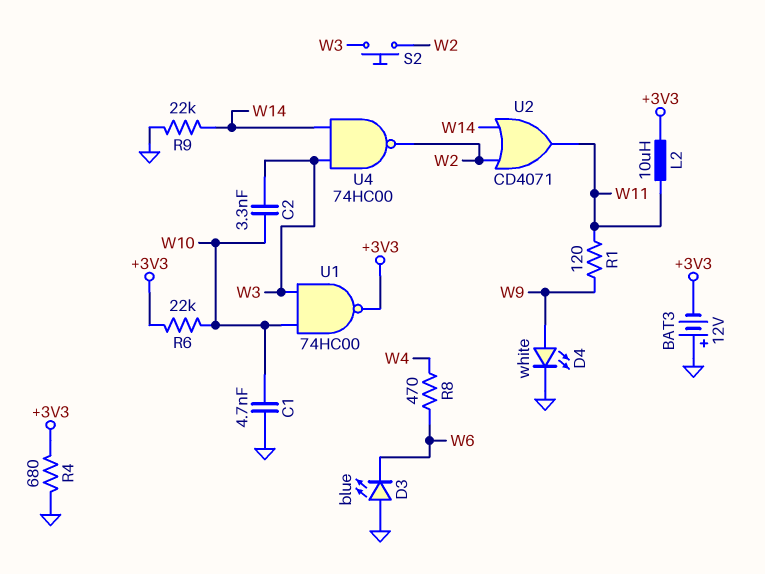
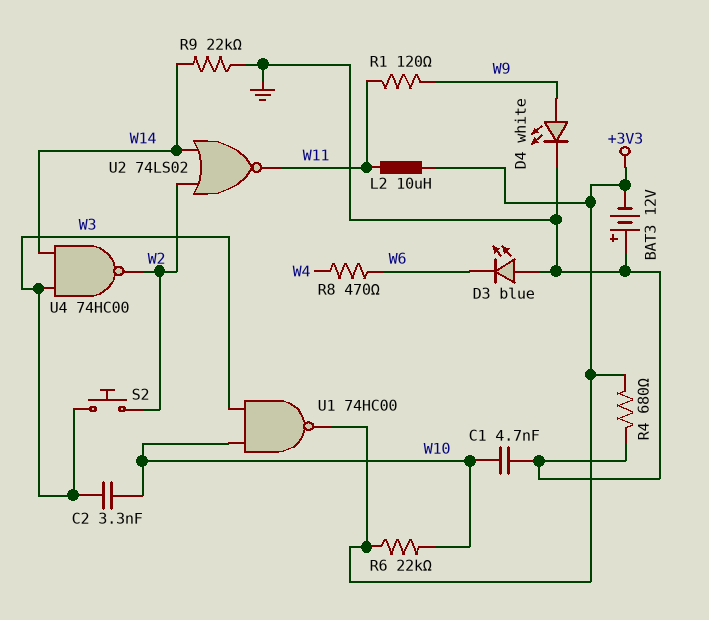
U2: OR CD4071 (in W2, in W14, out W11) -> NOR 74LS02 (in W2, in W14, out W11)

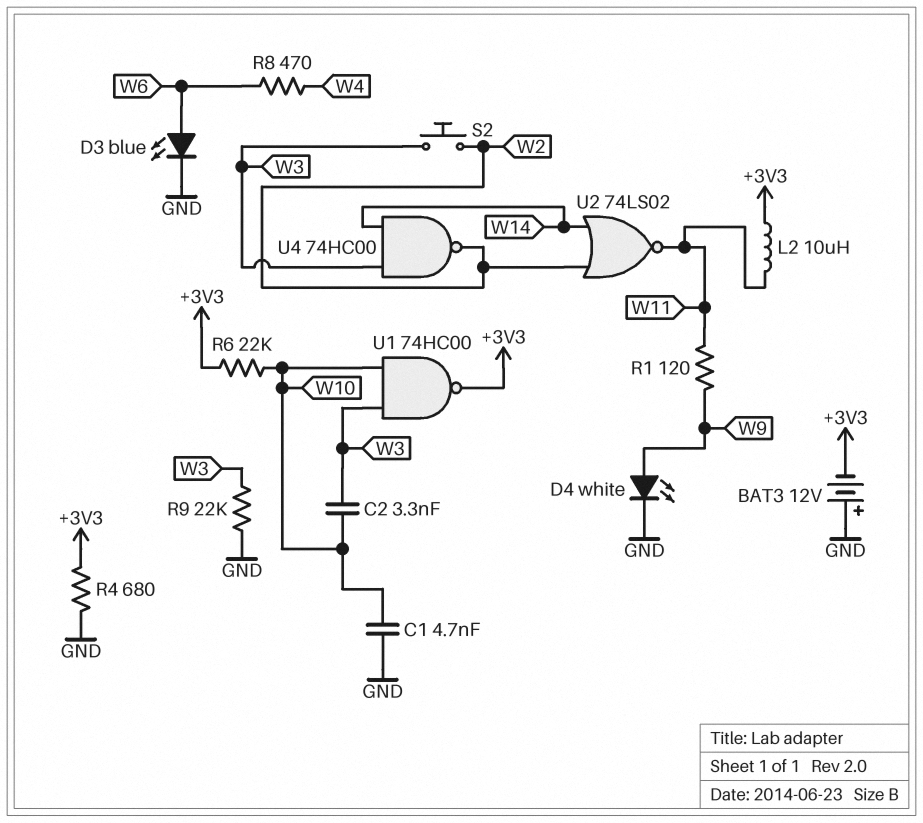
D3: LED blue (A GND, K W6) -> LED blue (A W6, K GND)
R9: 22k (GND, W14) -> 22k (GND, W3)

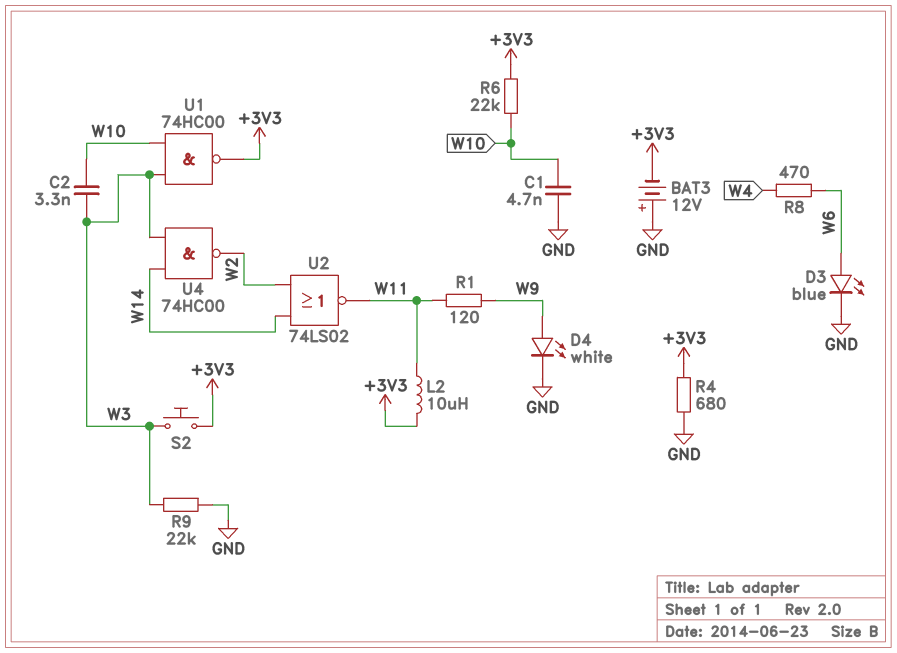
S2: button (W2, W3) -> button (+3V3, W3)

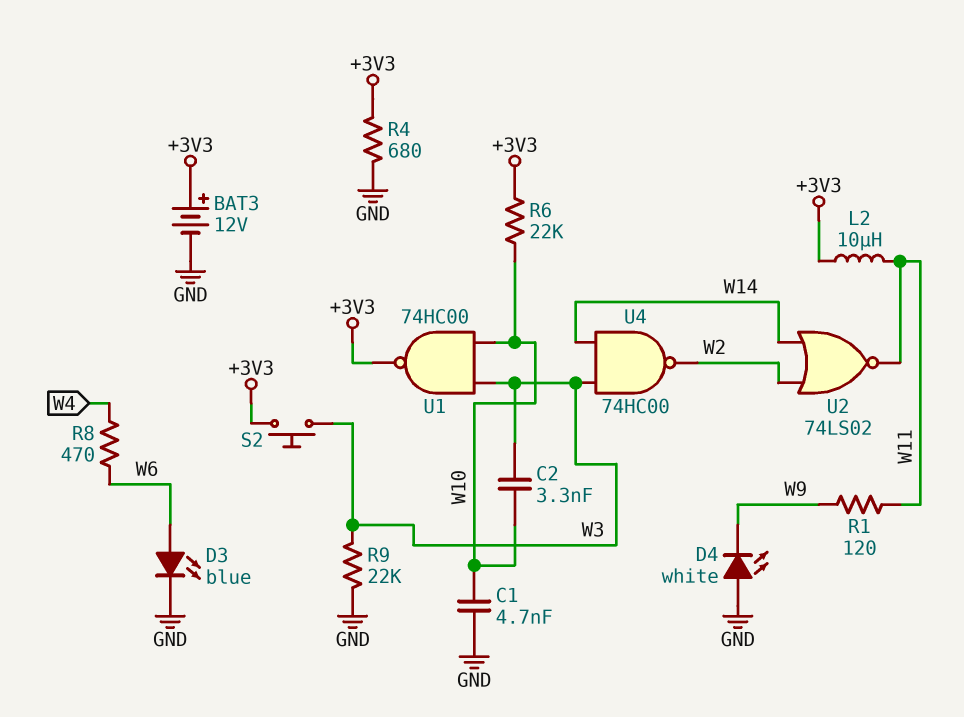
BAT3: 12V (plus GND, minus +3V3) -> 12V (plus +3V3, minus GND)
D4: LED white (A W9, K GND) -> LED white (A GND, K W9)

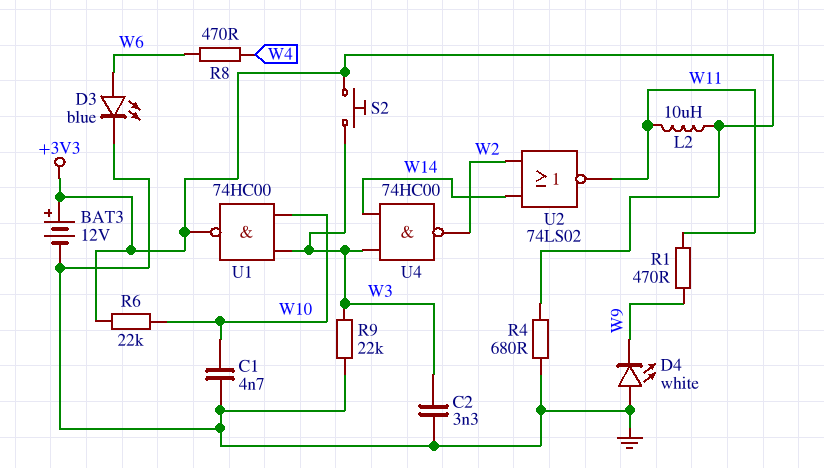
C2: 3.3nF (W3, W10) -> 3.3nF (GND, W3)
R1: 120 (W9, W11) -> 470 (W9, W11)

